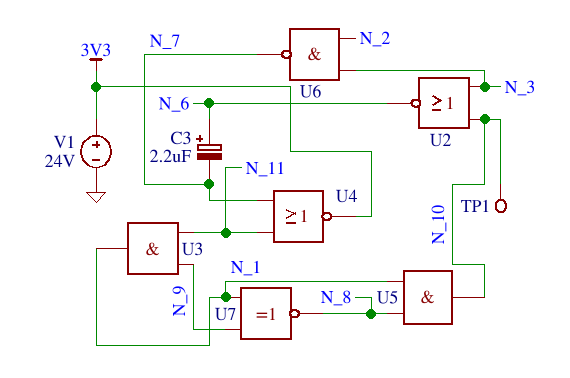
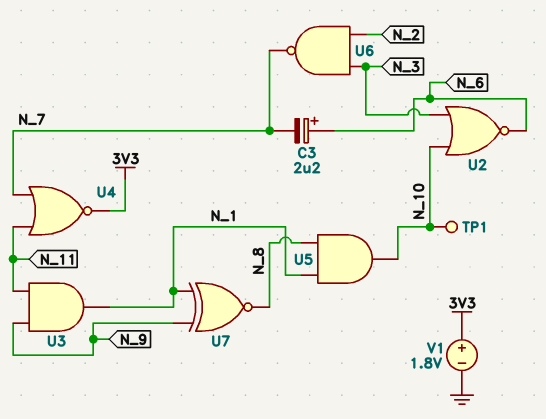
V1: 24V (plus 3V3, minus GND) -> 1.8V (plus 3V3, minus GND)

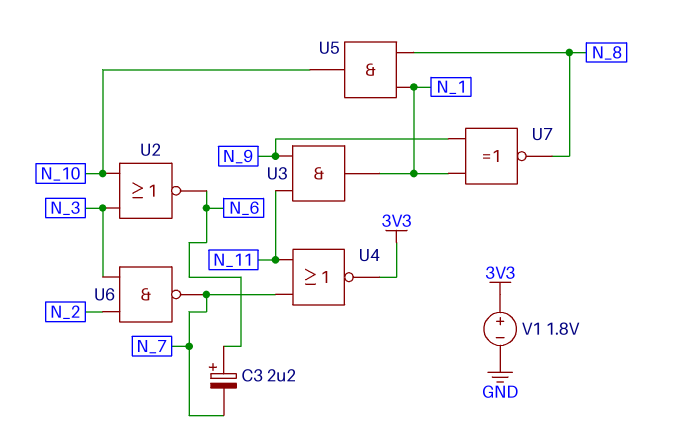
TP1: test point (N_10) -> none

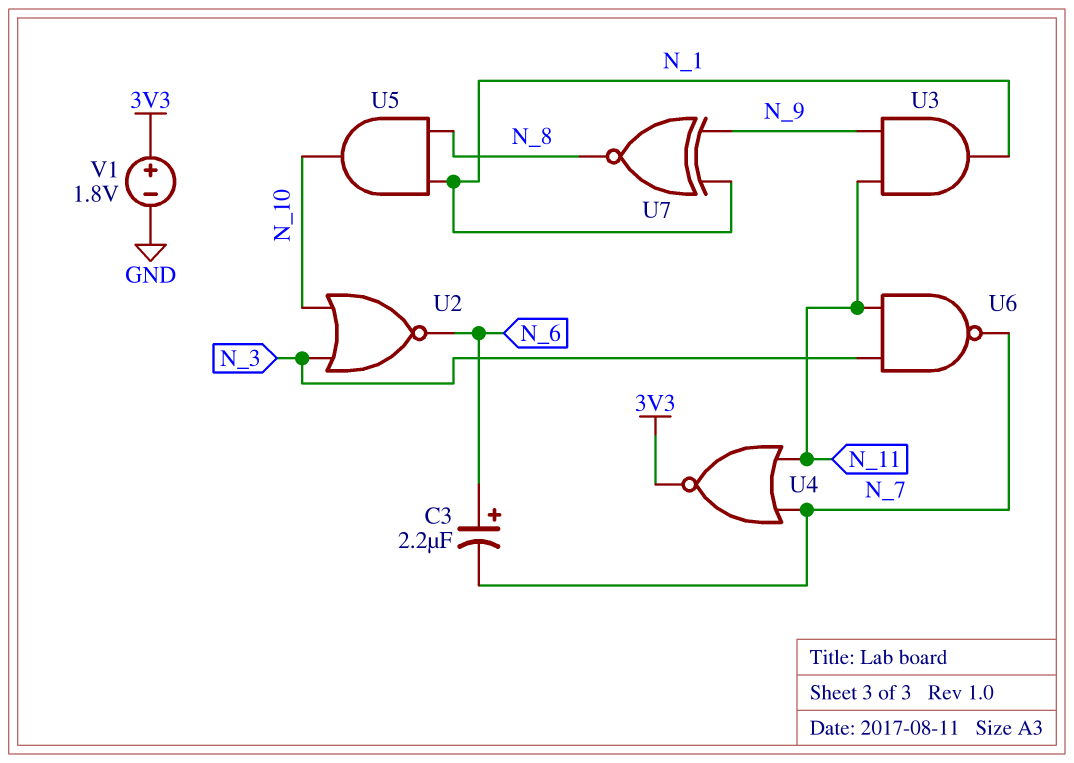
U6: NAND (in N_2, in N_3, out N_7) -> NAND (in N_3, in N_11, out N_7)

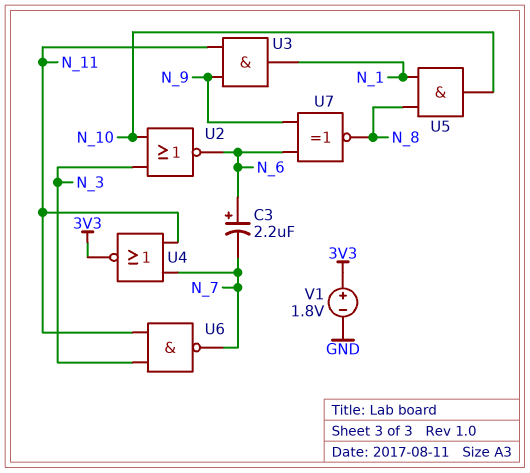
U7: XNOR (in N_1, in N_9, out N_8) -> XNOR (in N_6, in N_9, out N_8)

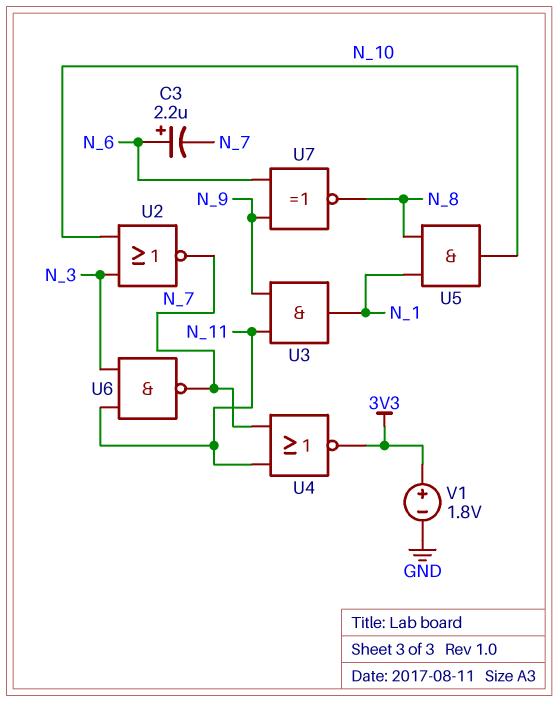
U2: NOR (in N_3, in N_10, out N_6) -> NOR (in N_3, in N_10, out N_7)

